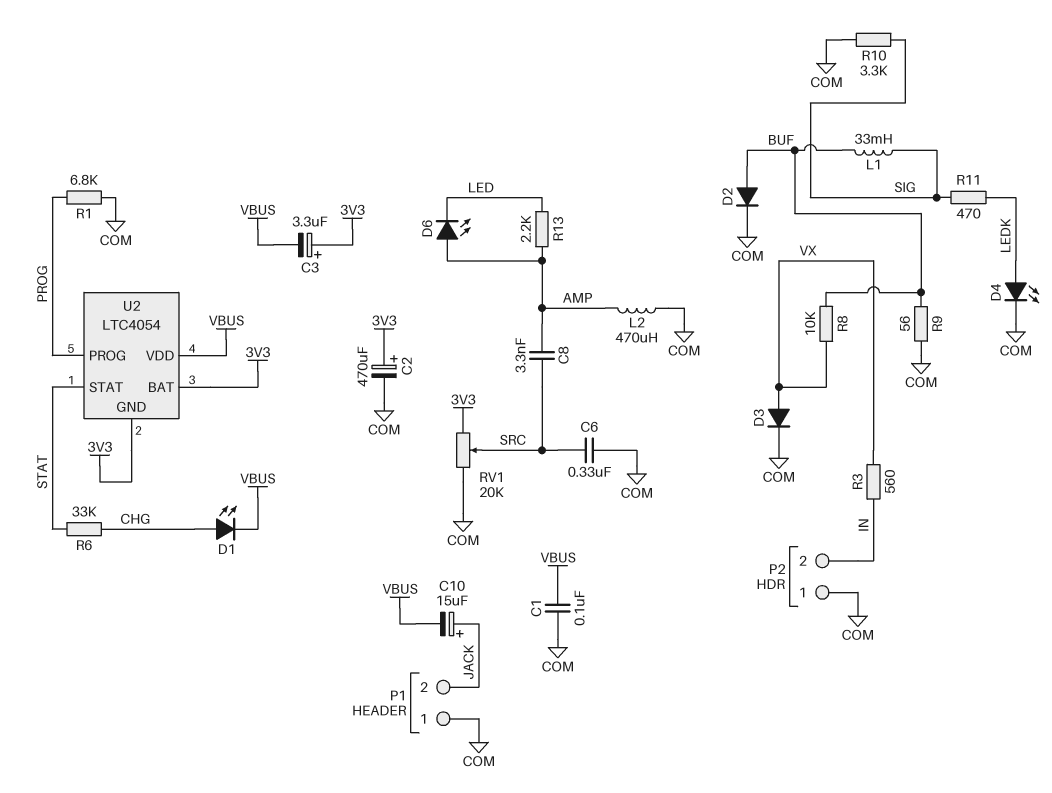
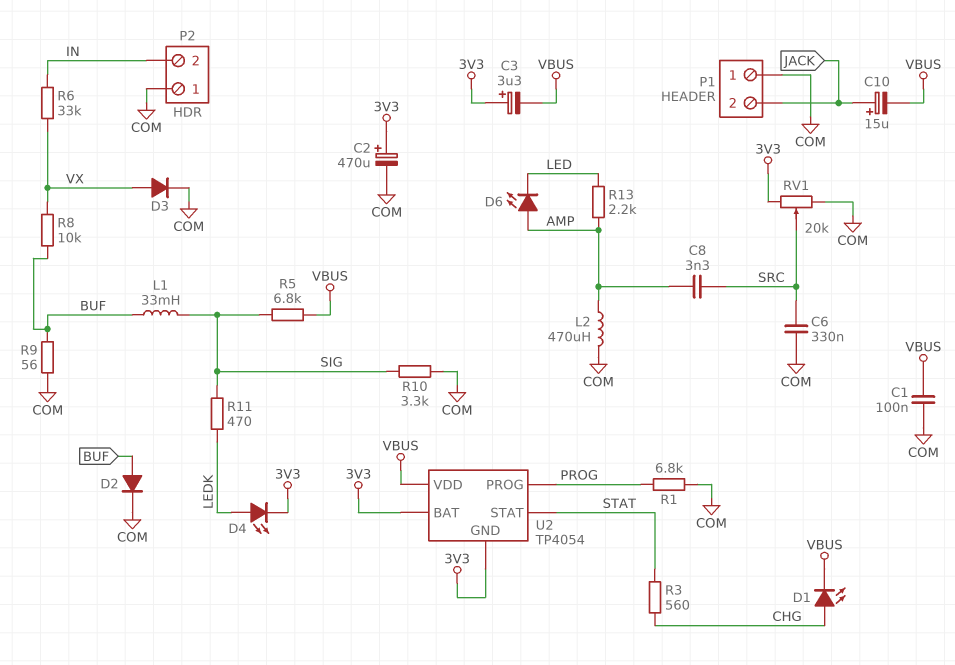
D4: LED (A LEDK, K COM) -> LED (A LEDK, K 3V3)
R3: 560 (IN, VX) -> 560 (CHG, STAT)
R5: none -> 6.8k (SIG, VBUS)
R6: 33k (CHG, STAT) -> 33k (IN, VX)
U2: LTC4054 -> TP4054

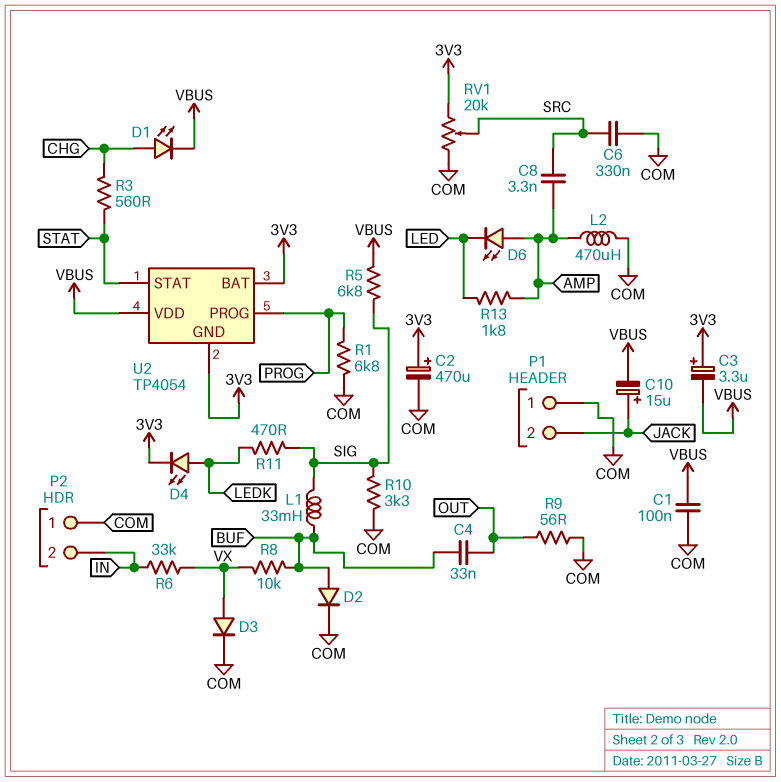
C4: none -> 33nF (BUF, OUT)
R9: 56 (BUF, COM) -> 56 (COM, OUT)
R13: 2.2k (AMP, LED) -> 1.8k (AMP, LED)

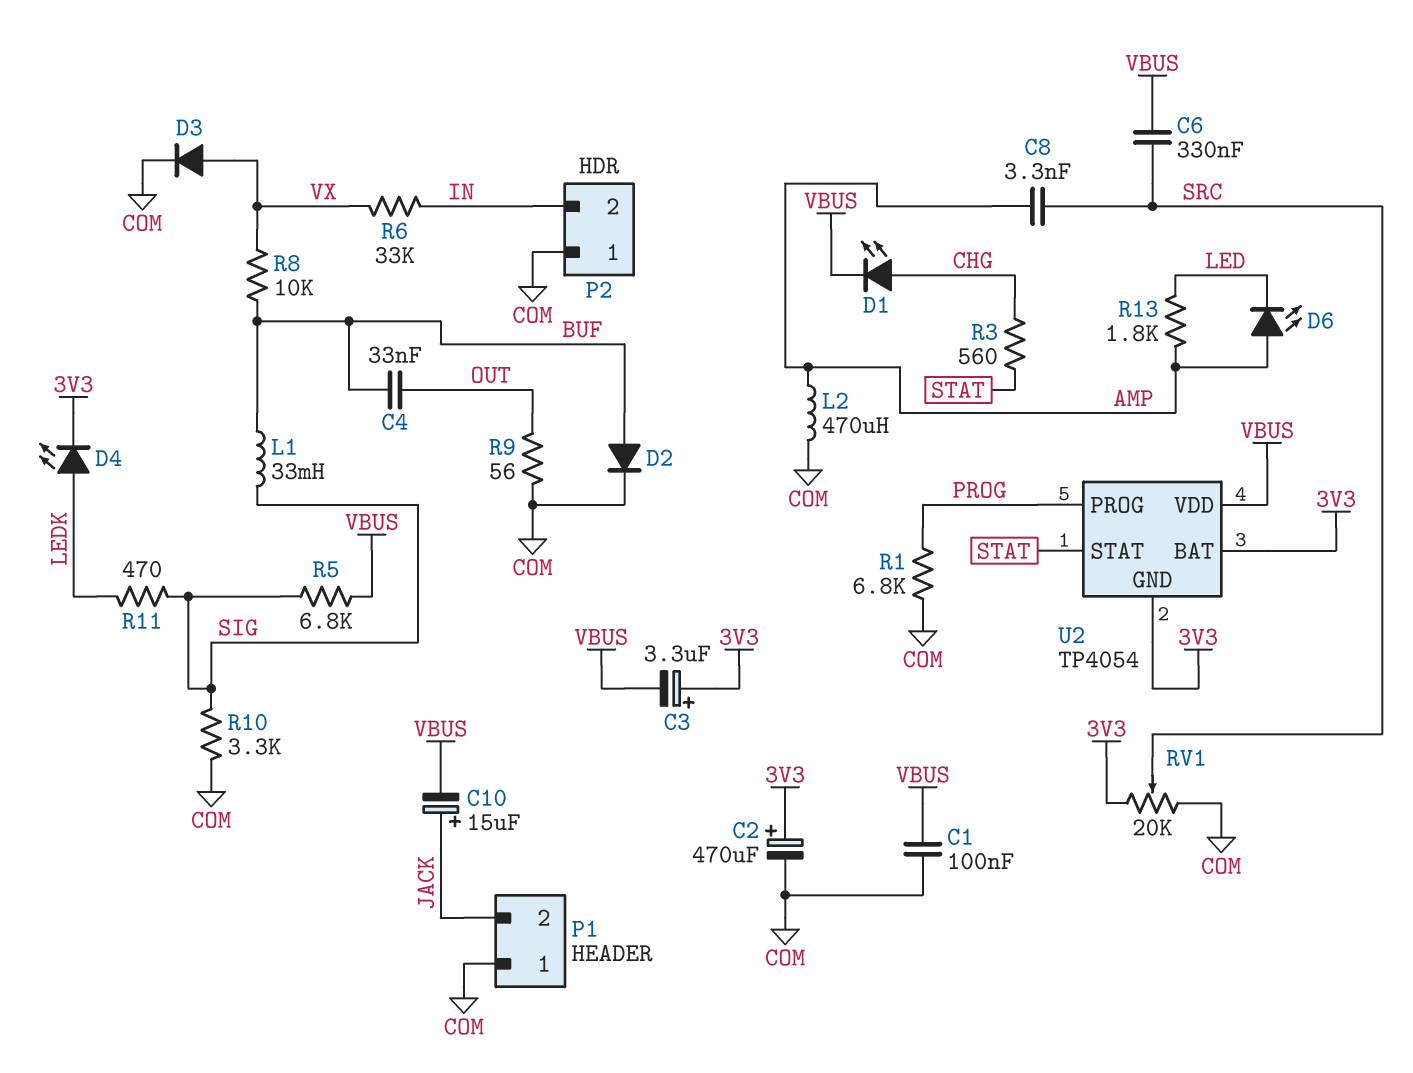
C6: 330nF (COM, SRC) -> 330nF (SRC, VBUS)

